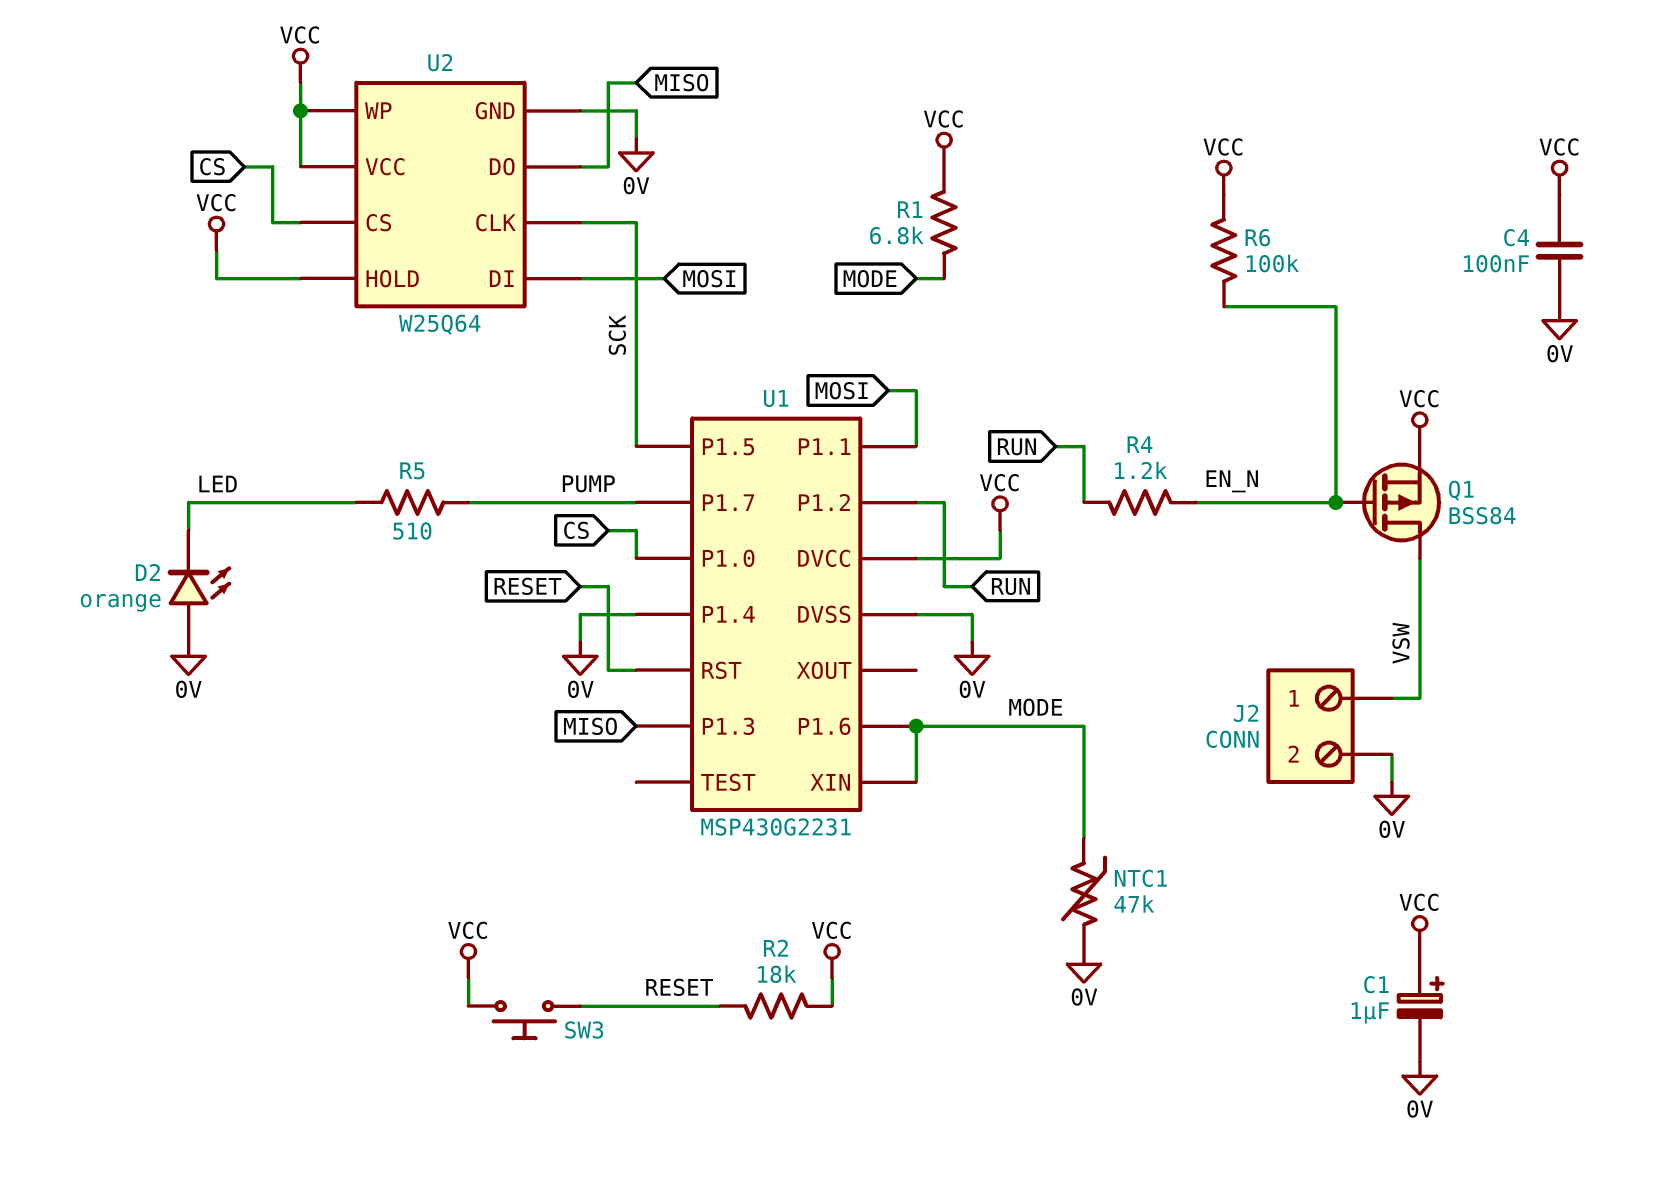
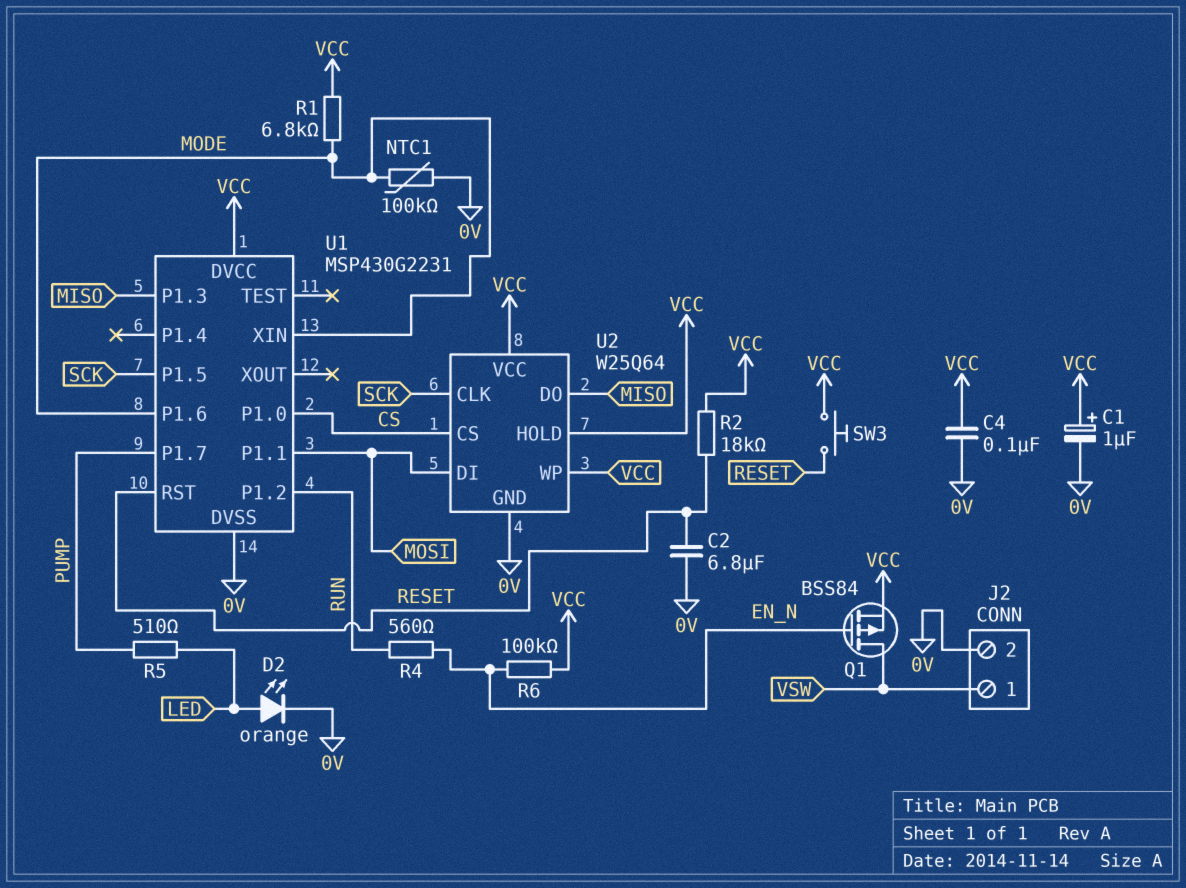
C2: none -> 6.8uF (0V, RESET)
D2: LED orange (A 0V, K LED) -> LED orange (A LED, K 0V)
NTC1: 47k (0V, MODE) -> 100k (0V, MODE)
R4: 1.2k (EN_N, RUN) -> 560 (EN_N, RUN)
U1 pin P1.4: 0V -> none

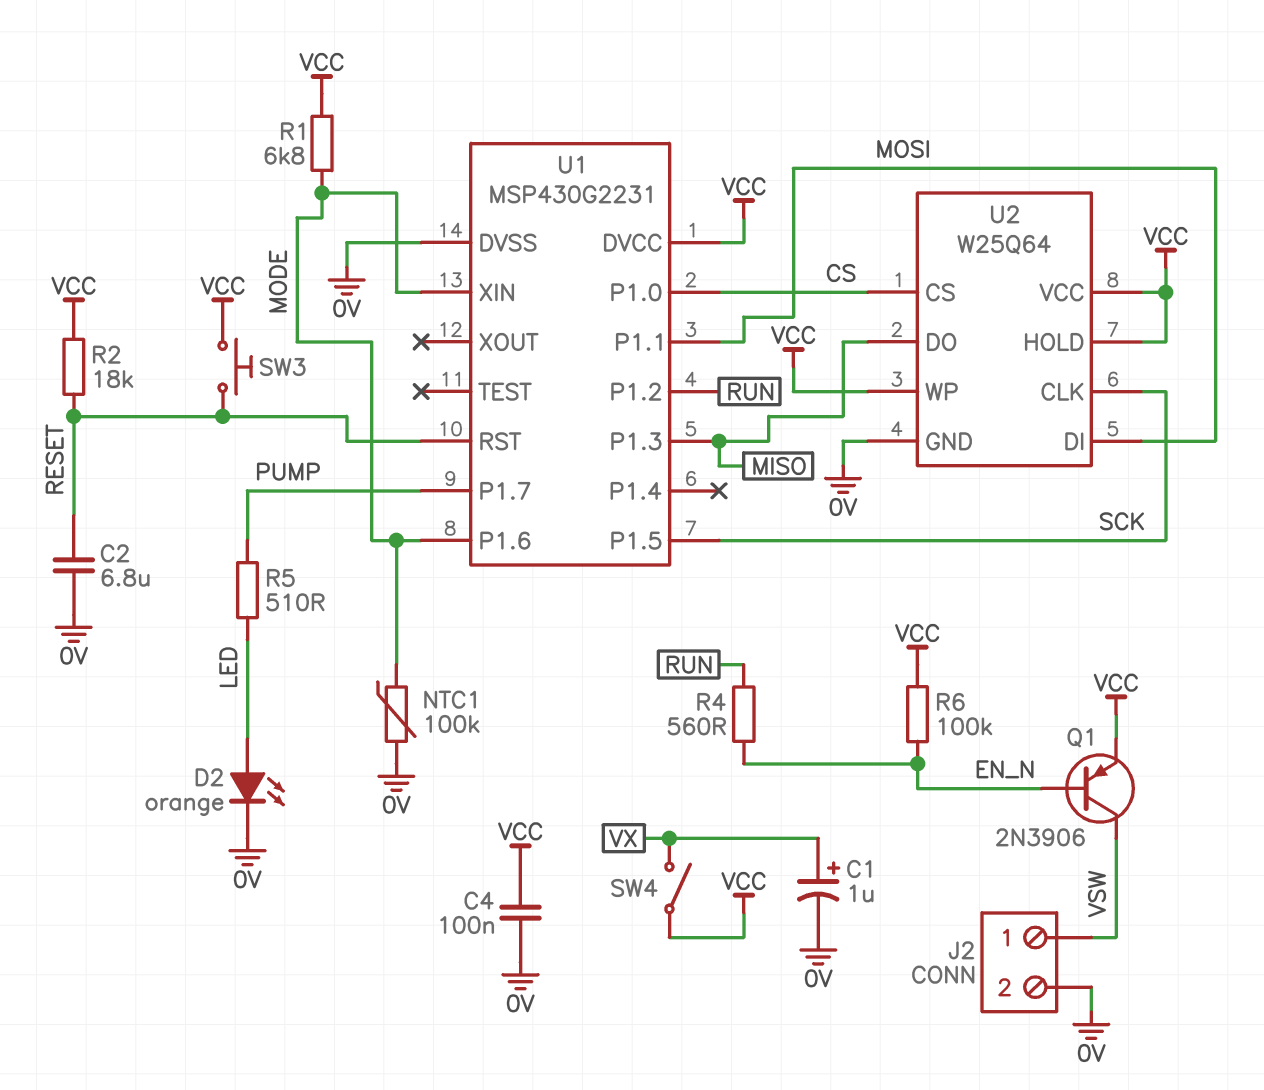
C1: 1uF (plus VCC, minus 0V) -> 1uF (plus VX, minus 0V)
Q1: PMOS BSS84 (G EN_N, D VSW, S VCC) -> PNP 2N3906 (B EN_N, C VSW, E VCC)
SW4: none -> switch (VCC, VX)

